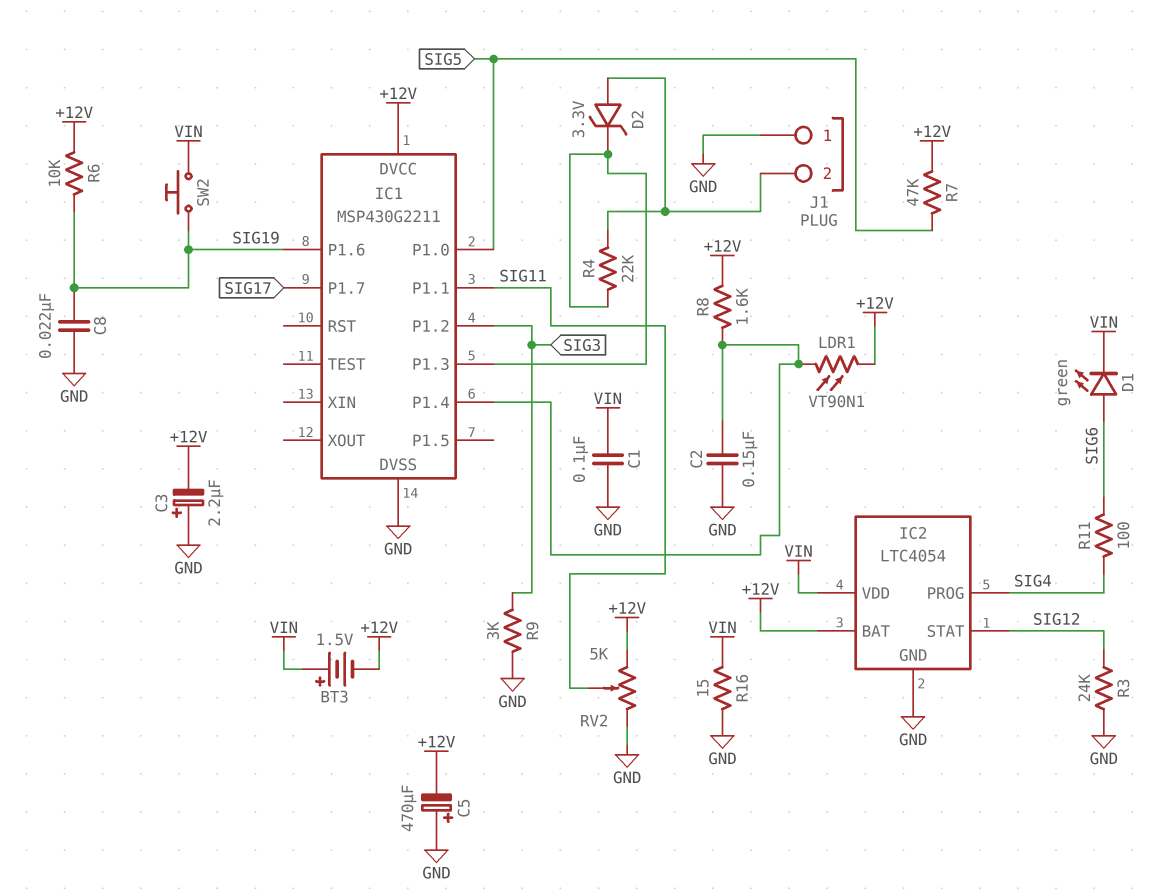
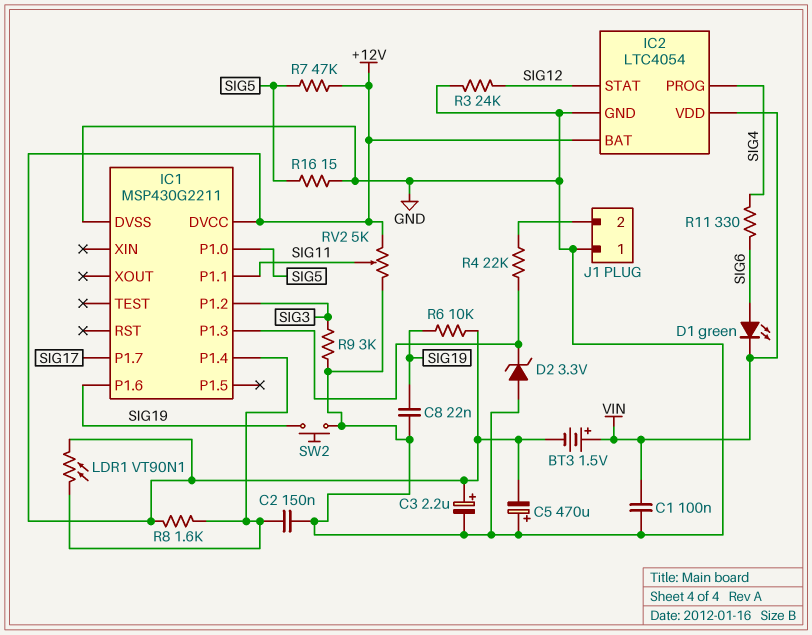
C3: 2.2uF (plus GND, minus +12V) -> 2.2uF (plus +12V, minus GND)
D2: zener 3.3V (A J1/2, K IC1/P1.3) -> zener 3.3V (A GND, K IC1/P1.3)
R11: 100 (SIG4, SIG6) -> 330 (SIG4, SIG6)
R16: 15 (GND, VIN) -> 15 (GND, SIG5)
SW2: button (SIG19, VIN) -> button (GND, SIG19)

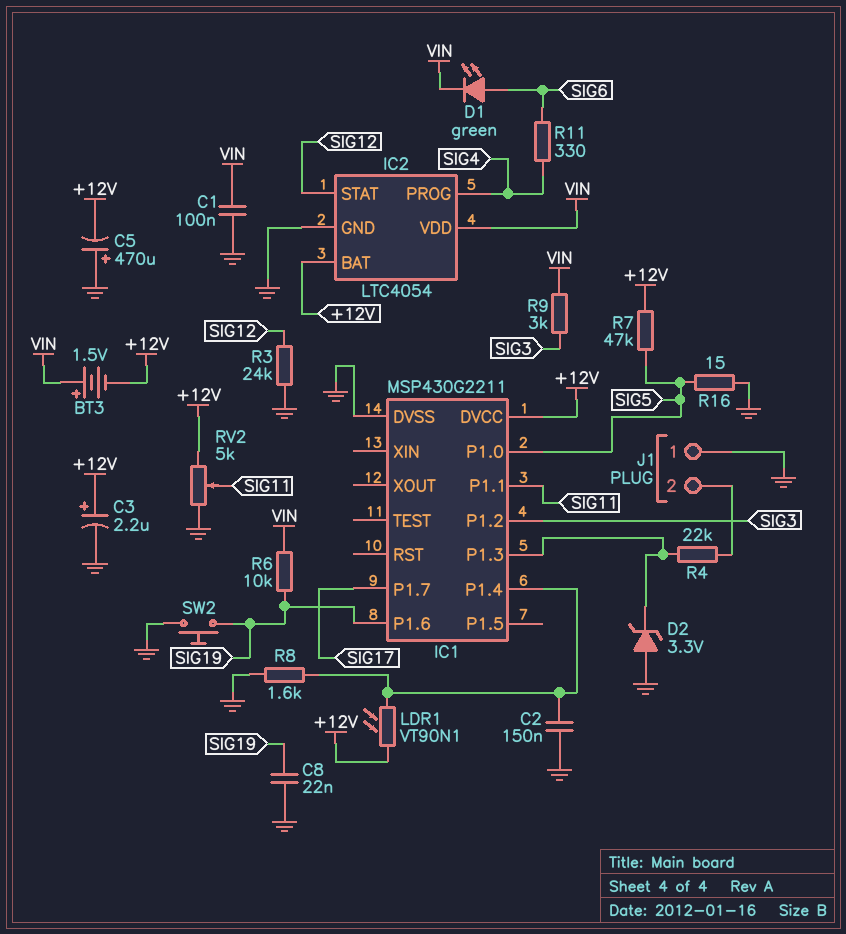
R6: 10k (+12V, SIG19) -> 10k (SIG19, VIN)
R8: 1.6k (+12V, IC1/P1.4) -> 1.6k (GND, IC1/P1.4)
R9: 3k (GND, SIG3) -> 3k (SIG3, VIN)

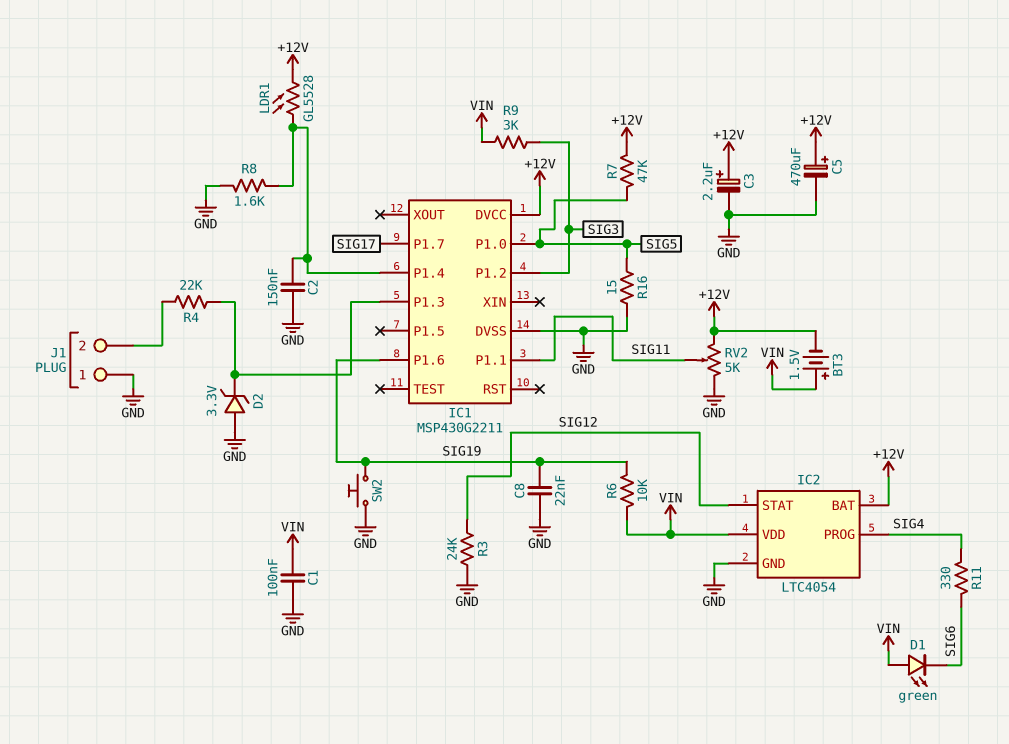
C5: 470uF (plus GND, minus +12V) -> 470uF (plus +12V, minus GND)
D1: LED green (A SIG6, K VIN) -> LED green (A VIN, K SIG6)
LDR1: VT90N1 (+12V, IC1/P1.4) -> GL5528 (+12V, IC1/P1.4)

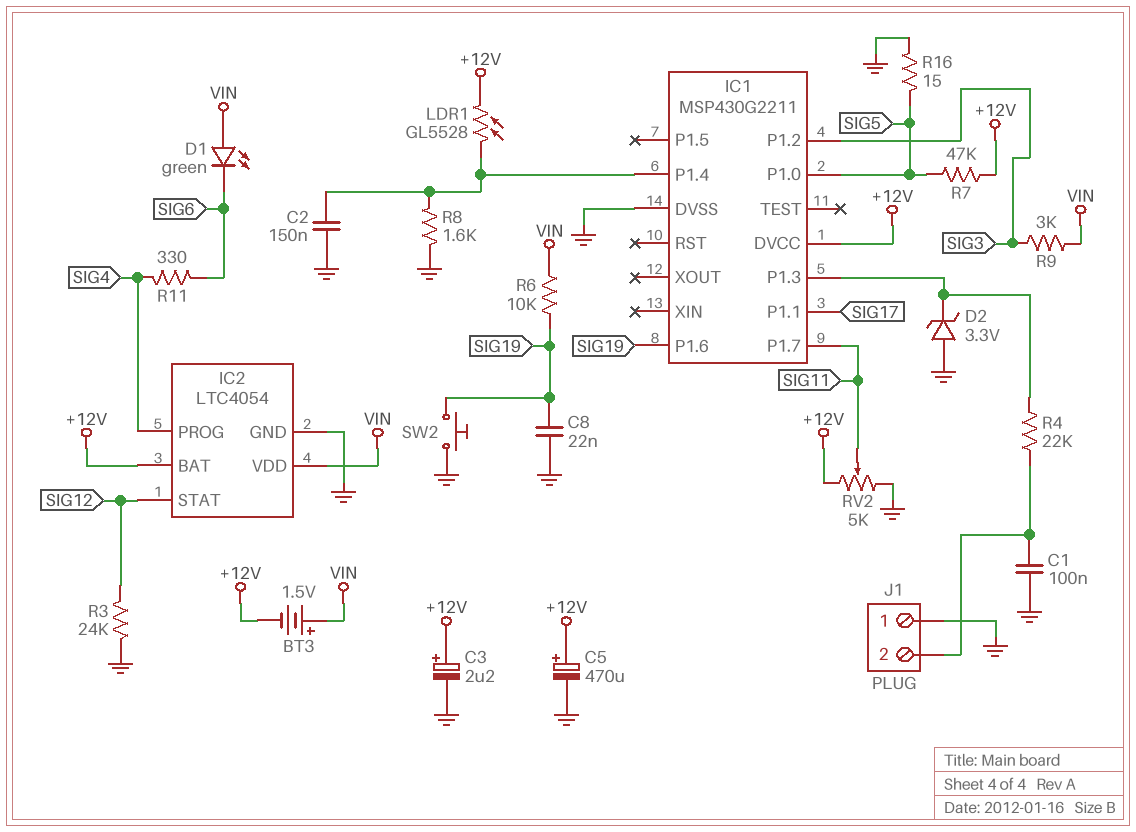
C1: 100nF (GND, VIN) -> 100nF (GND, J1/2)
IC1 pin P1.1: SIG11 -> SIG17
IC1 pin P1.7: SIG17 -> SIG11

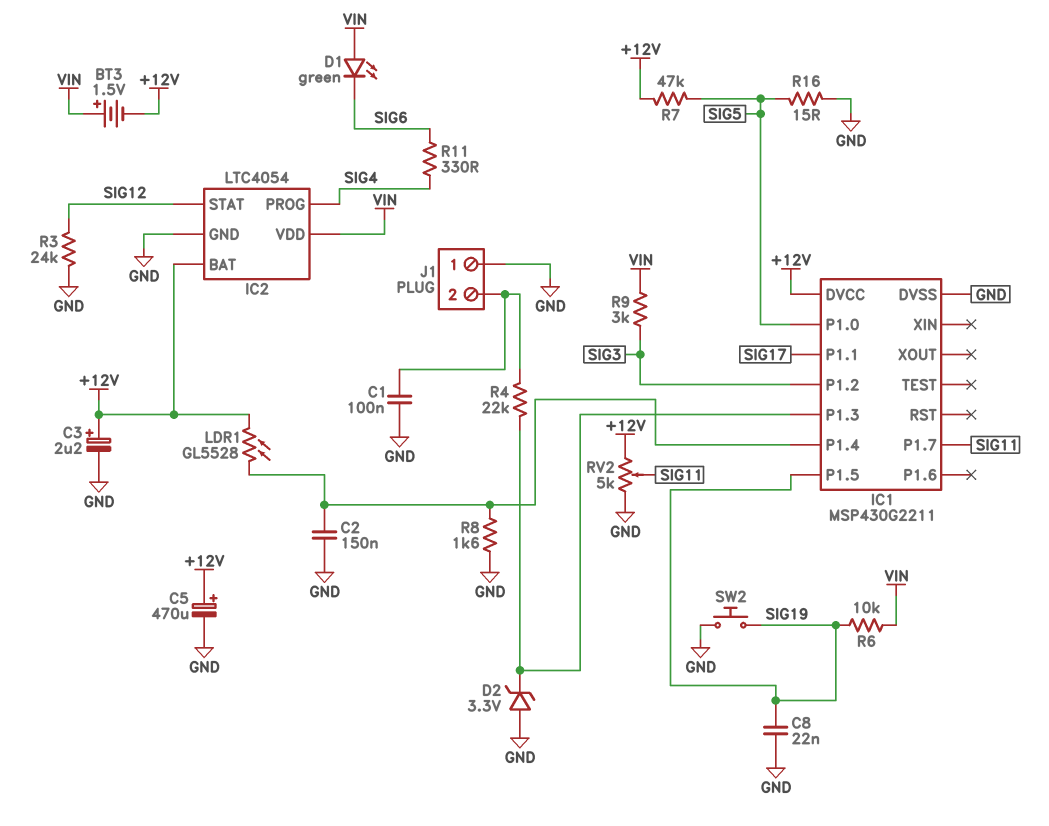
IC1 pin P1.5: none -> SIG19
IC1 pin P1.6: SIG19 -> none

